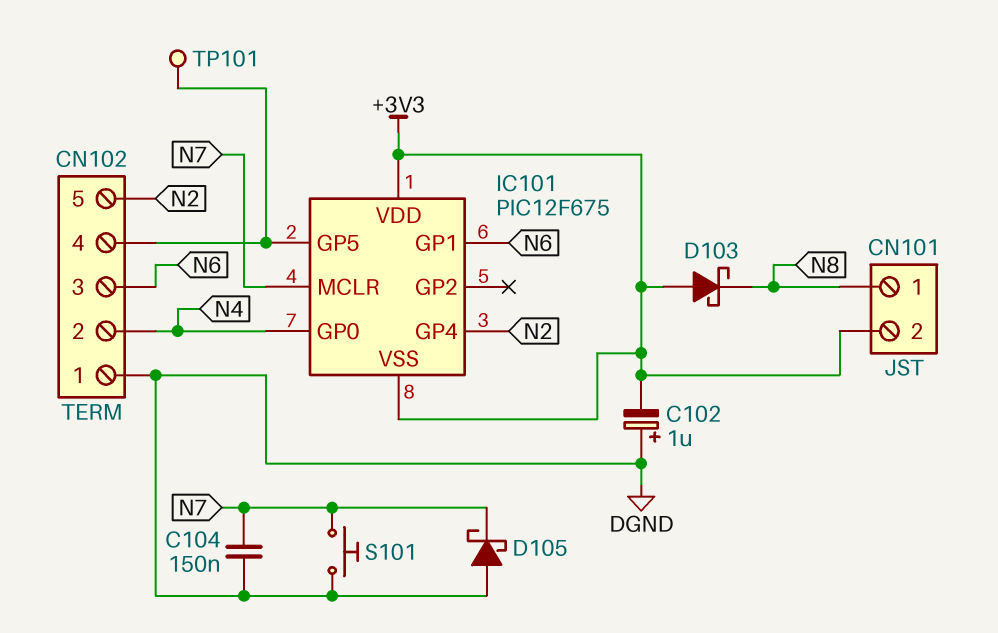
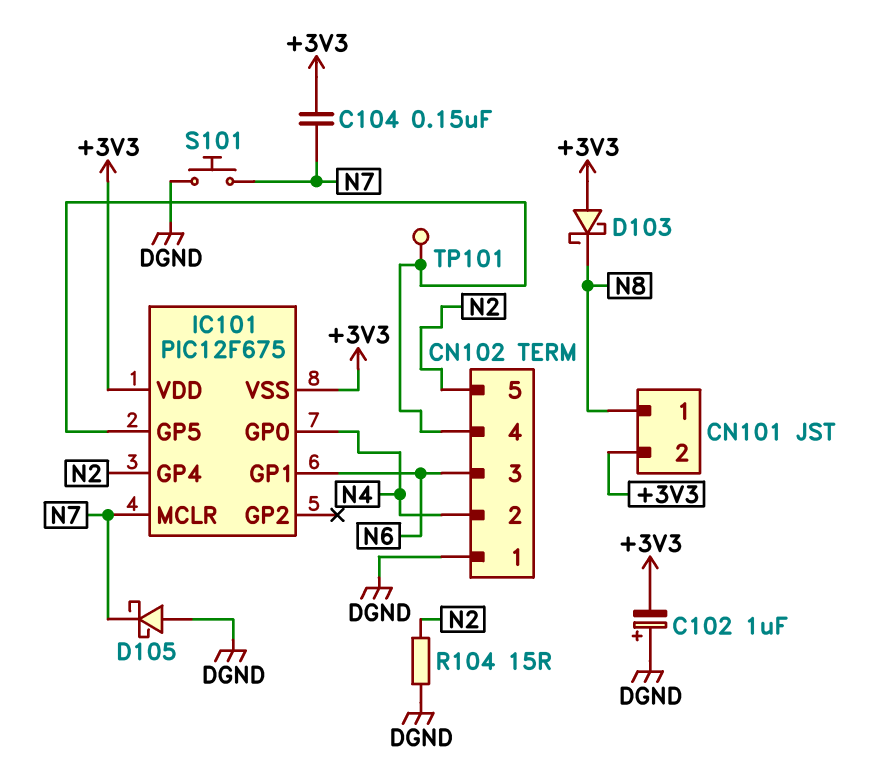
C104: 150nF (DGND, N7) -> 150nF (+3V3, N7)
R104: none -> 15 (DGND, N2)

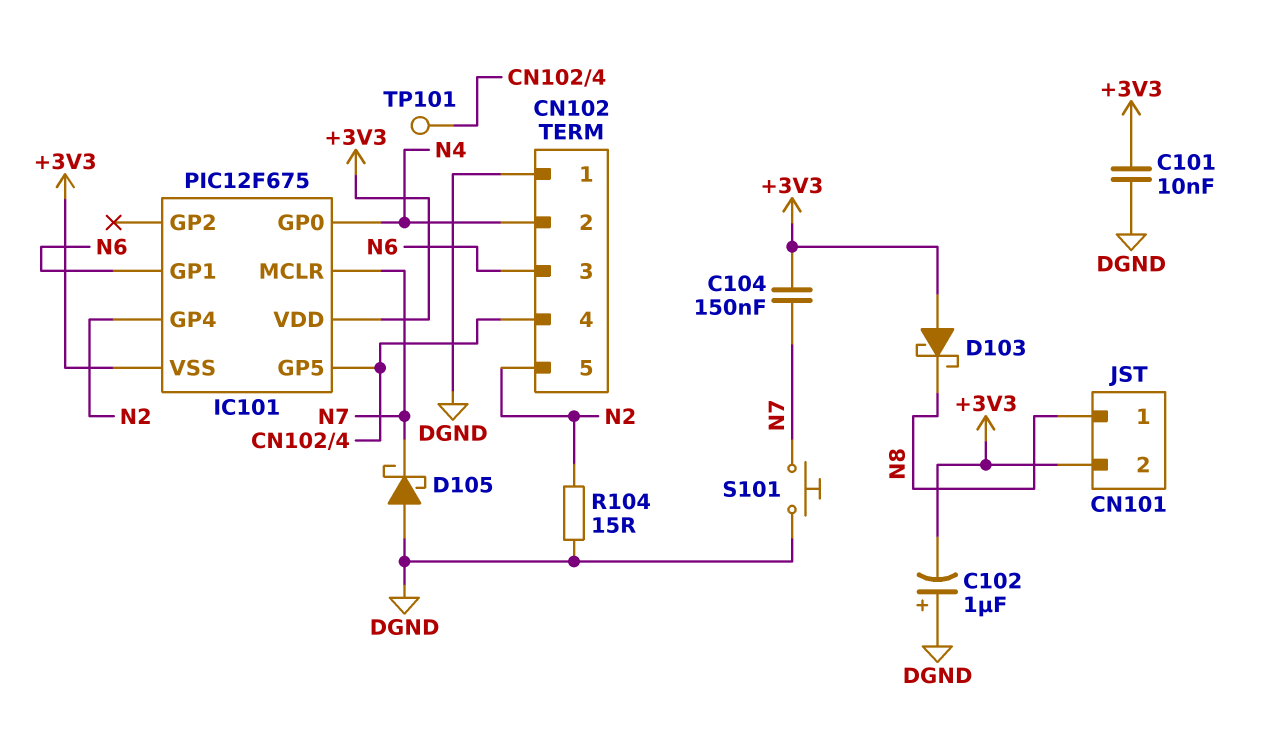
C101: none -> 10nF (+3V3, DGND)

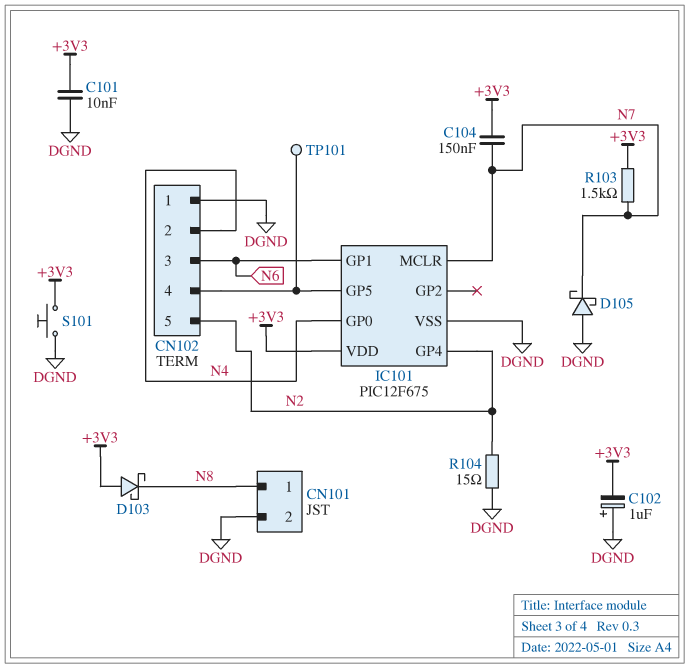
CN101 pin 2: +3V3 -> DGND
IC101 pin VSS: +3V3 -> DGND
R103: none -> 1.5k (+3V3, N7)
S101: button (DGND, N7) -> button (+3V3, DGND)

